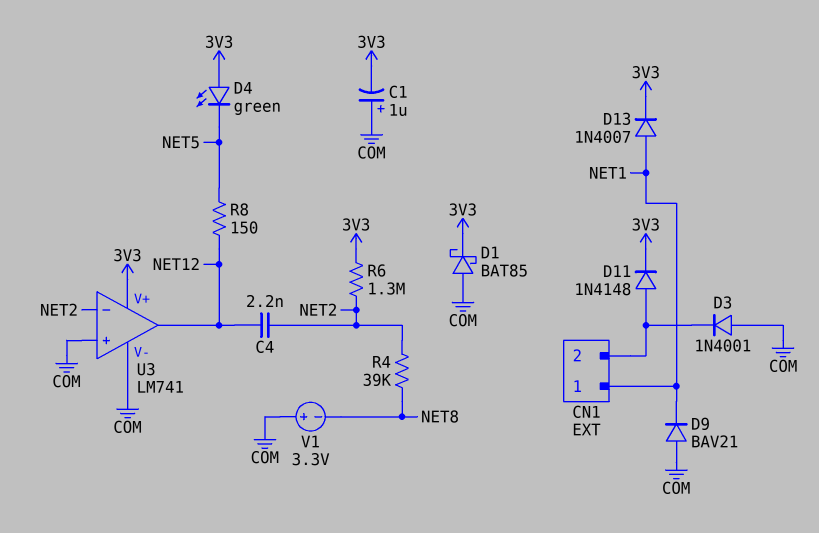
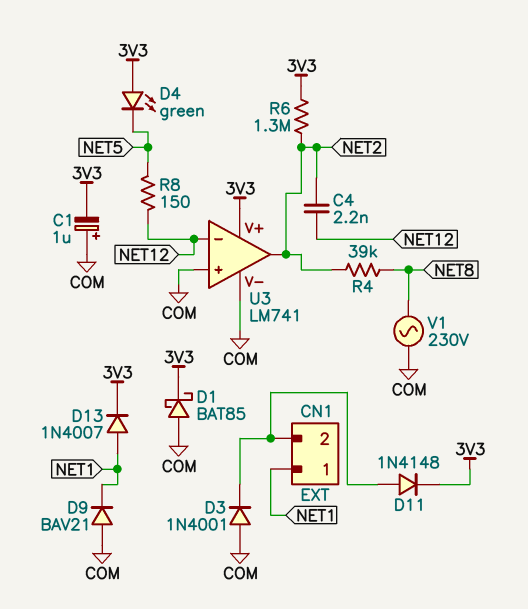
U3 pin in-: NET2 -> NET12
U3 pin out: NET12 -> NET2
V1: 3.3V (plus COM, minus NET8) -> AC 230V (COM, NET8)

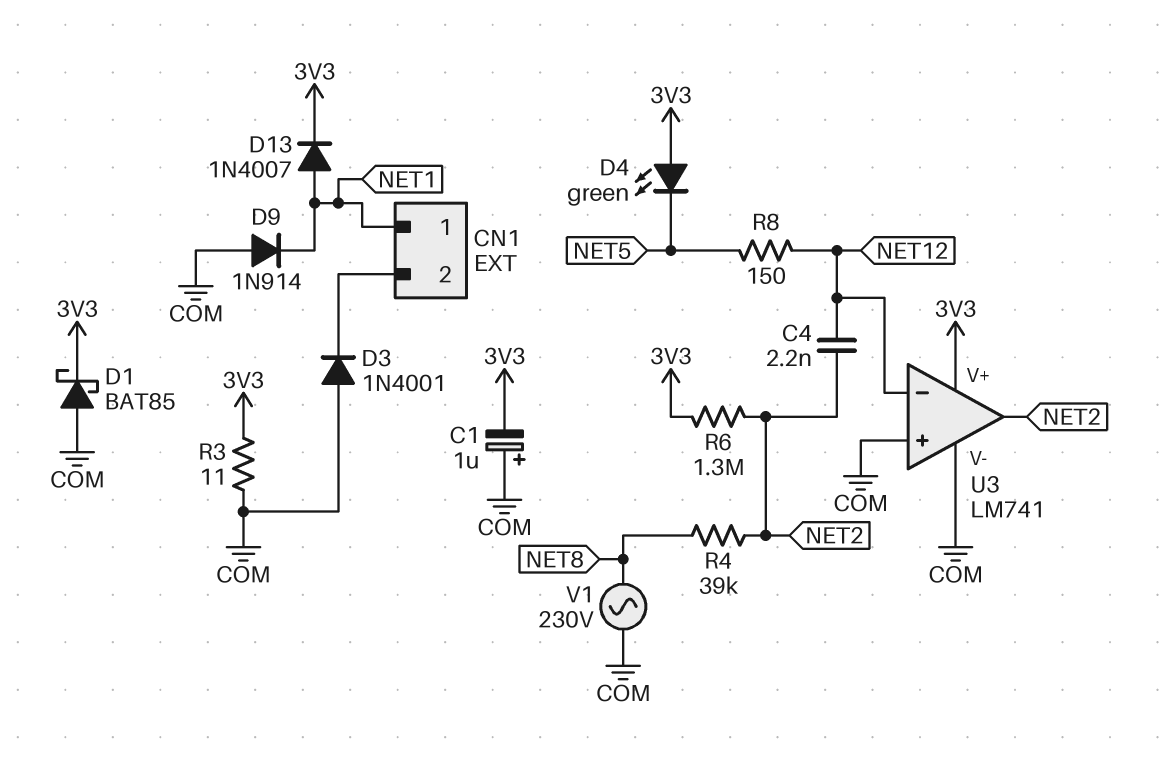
D9: diode BAV21 (A COM, K NET1) -> diode 1N914 (A COM, K NET1)
D11: diode 1N4148 (A CN1/2, K 3V3) -> none
R3: none -> 11 (3V3, COM)

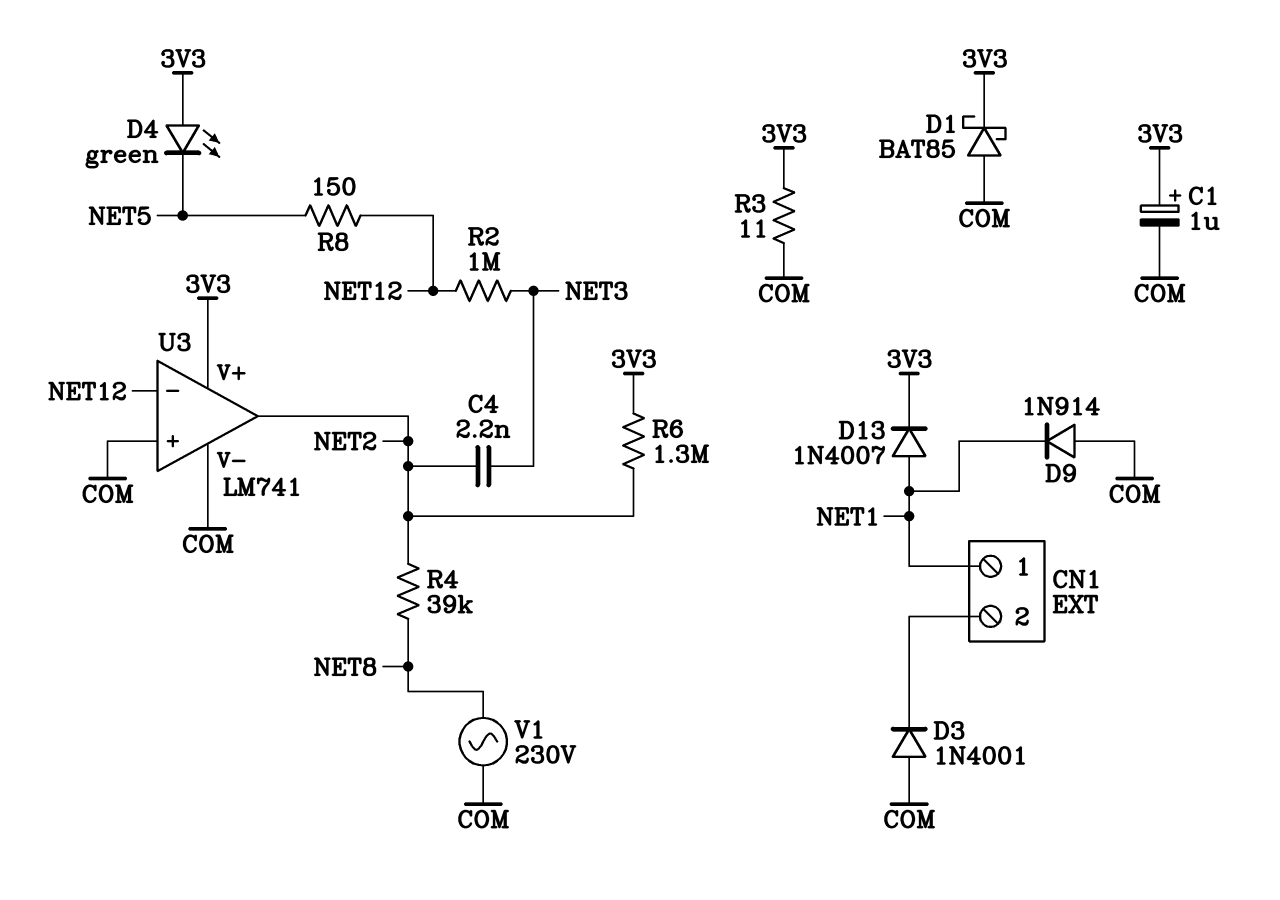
C1: 1uF (plus COM, minus 3V3) -> 1uF (plus 3V3, minus COM)
C4: 2.2nF (NET2, NET12) -> 2.2nF (NET2, NET3)
R2: none -> 1M (NET3, NET12)

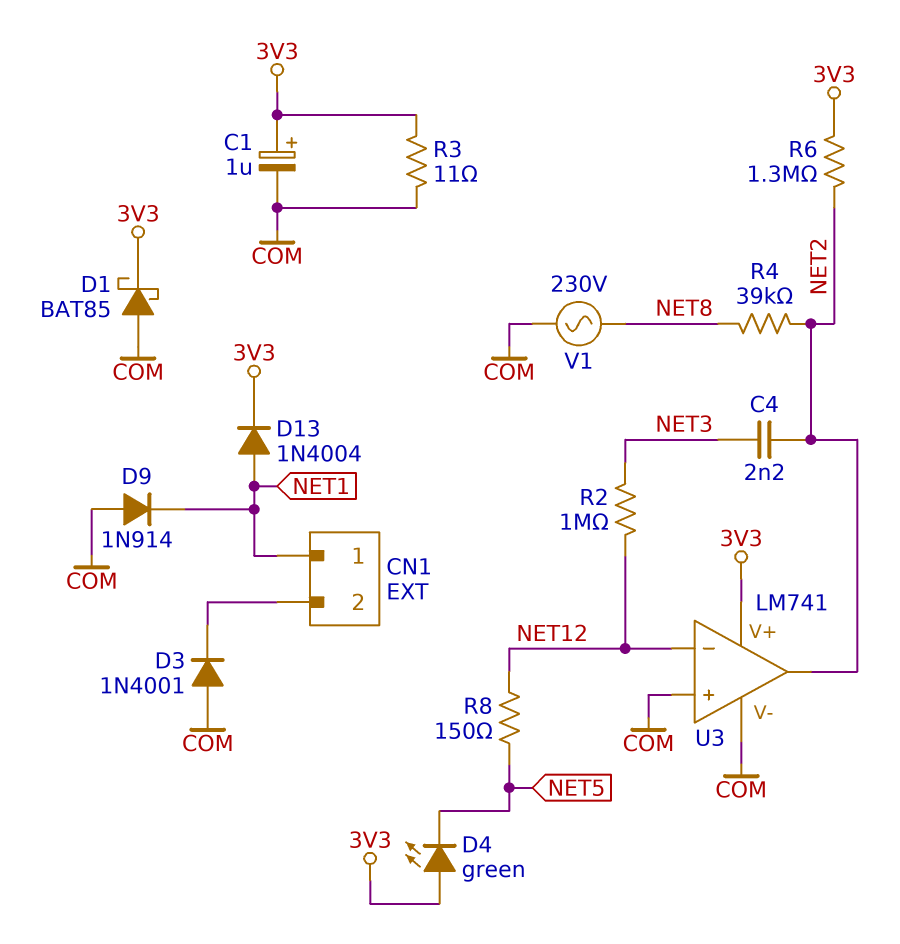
D13: diode 1N4007 (A NET1, K 3V3) -> diode 1N4004 (A NET1, K 3V3)

